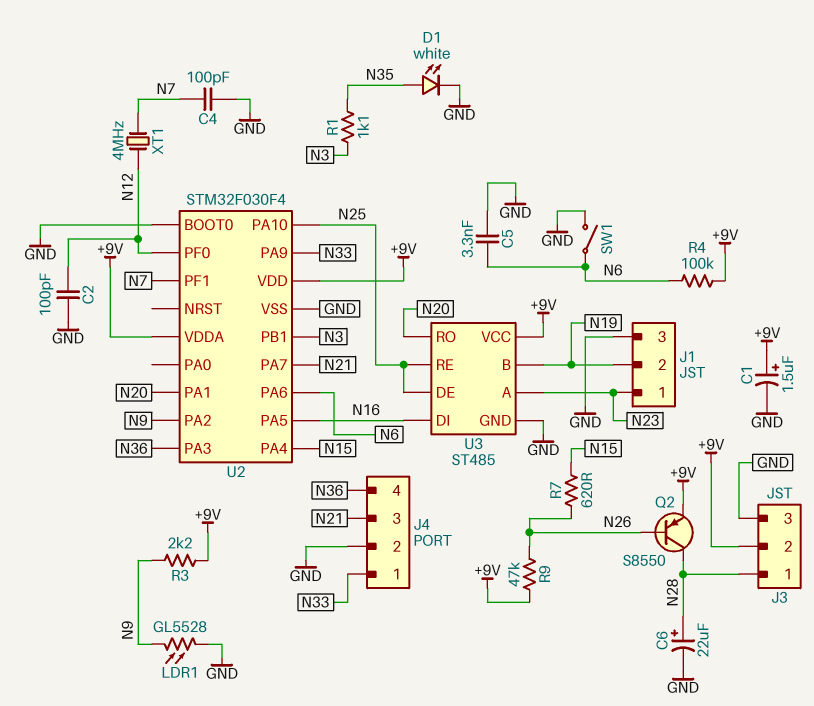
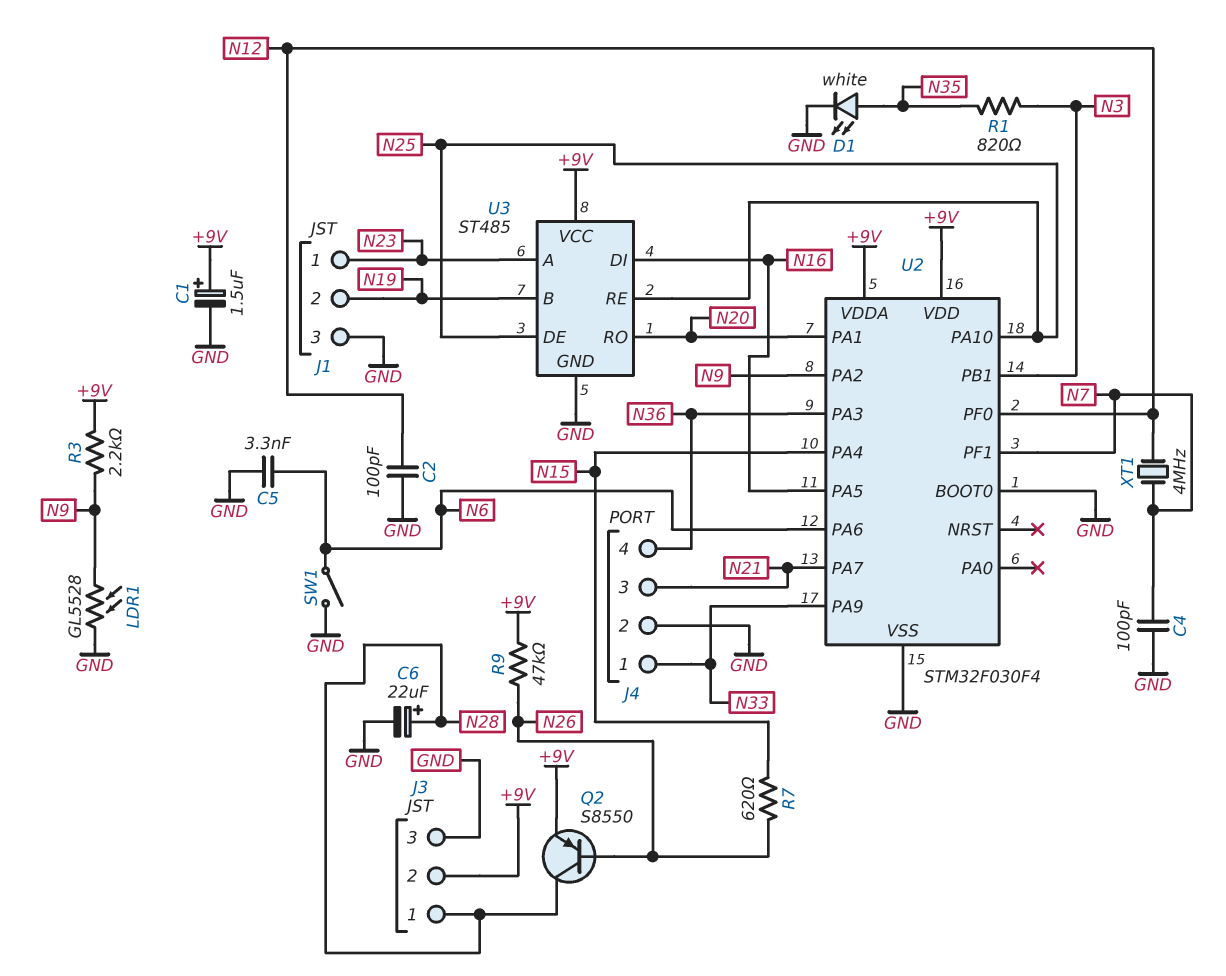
R1: 1.1k (N3, N35) -> 820 (N3, N35)
R4: 100k (+9V, N6) -> none

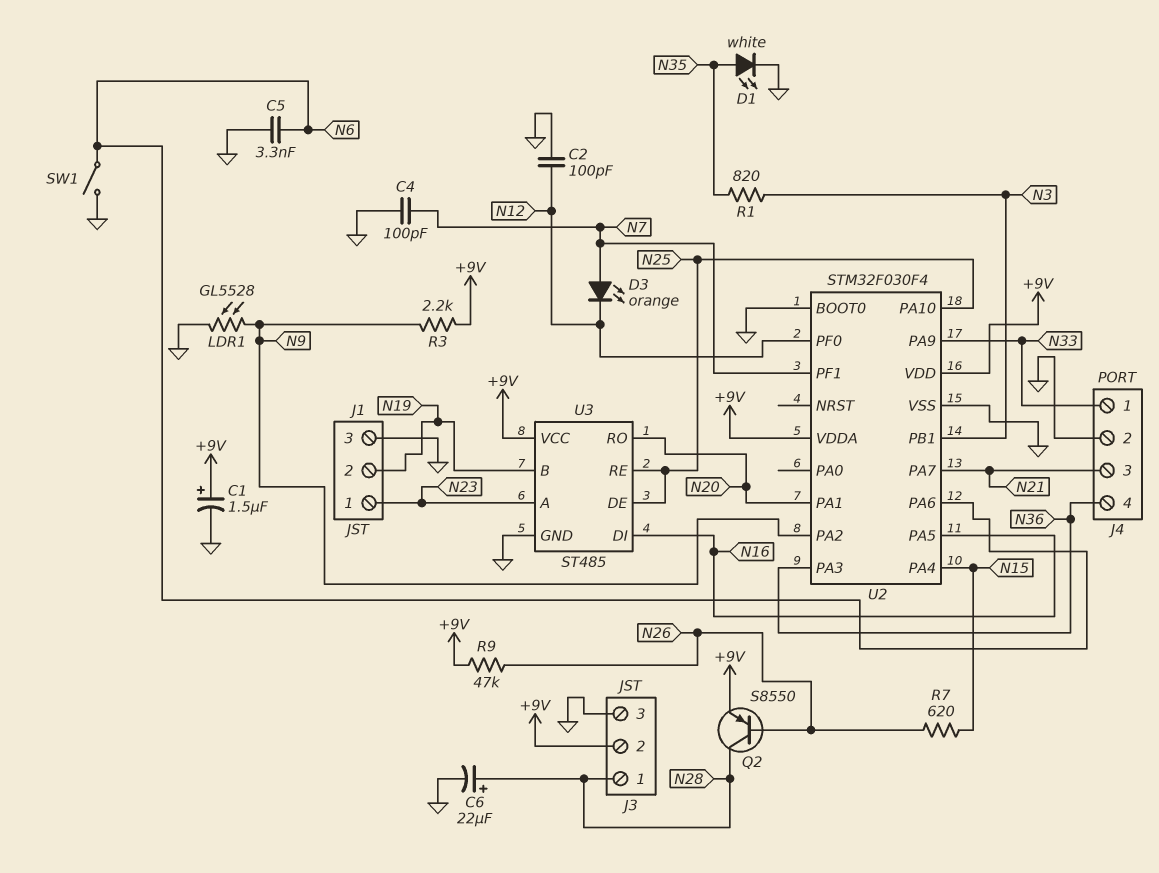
D3: none -> LED orange (A N7, K N12)
XT1: 4MHz (N7, N12) -> none

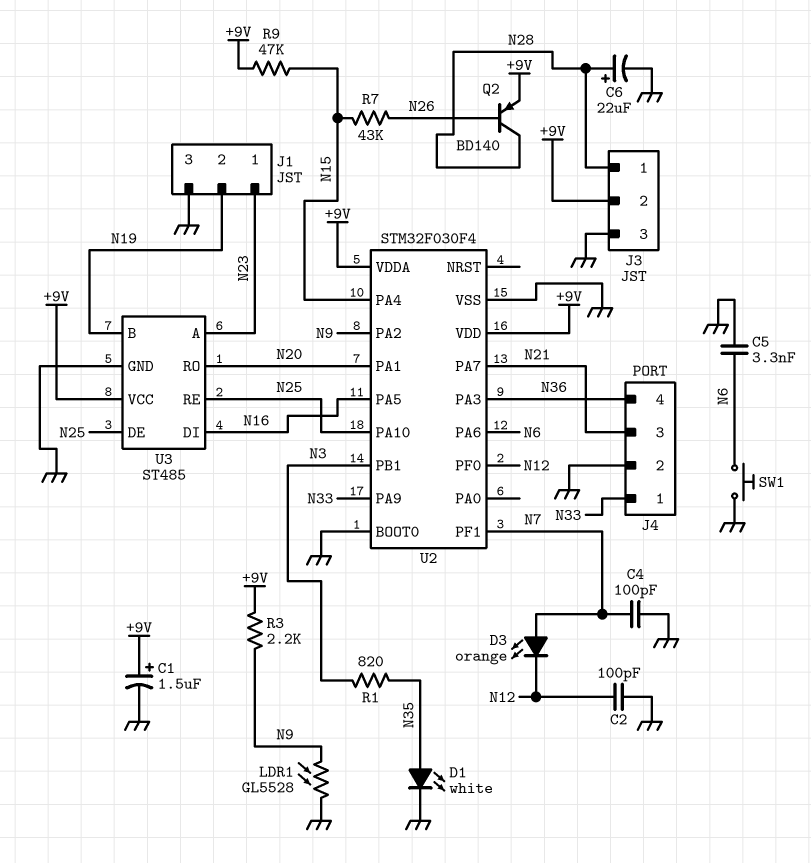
Q2: PNP S8550 (B N26, C N28, E +9V) -> PNP BD140 (B N26, C N28, E +9V)
R7: 620 (N15, N26) -> 43k (N15, N26)
R9: 47k (+9V, N26) -> 47k (+9V, N15)
SW1: switch (GND, N6) -> button (GND, N6)

